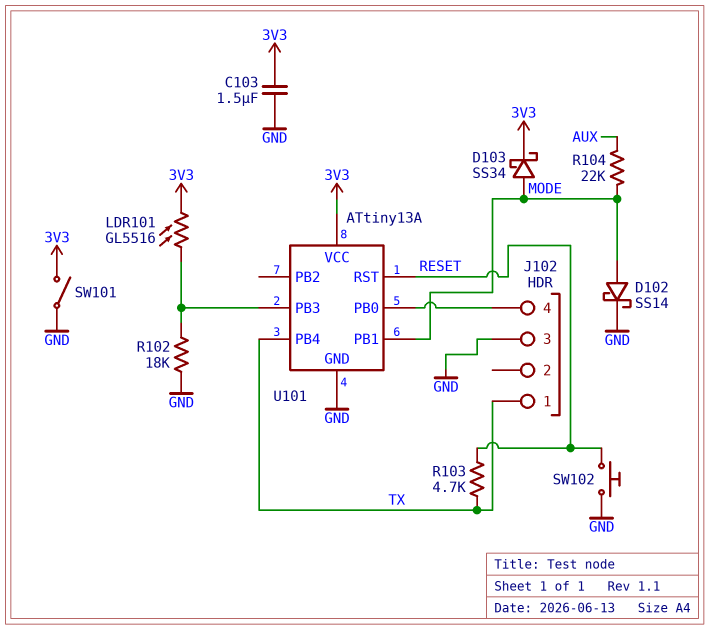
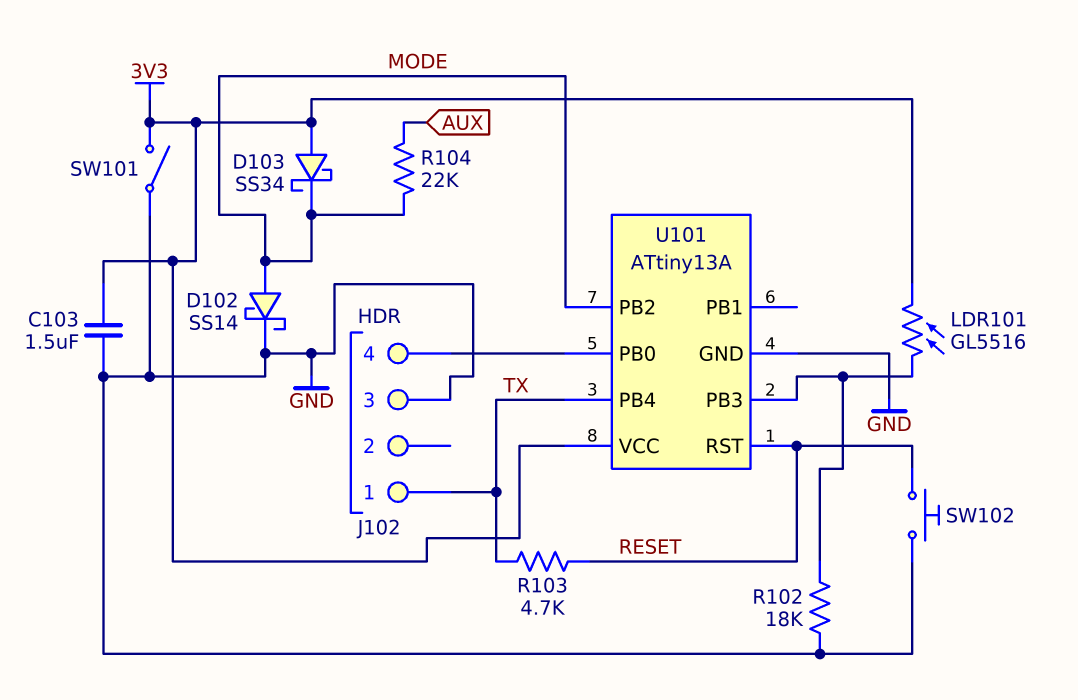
D103: schottky SS34 (A MODE, K 3V3) -> schottky SS34 (A 3V3, K MODE)
U101 pin PB1: MODE -> none
U101 pin PB2: none -> MODE

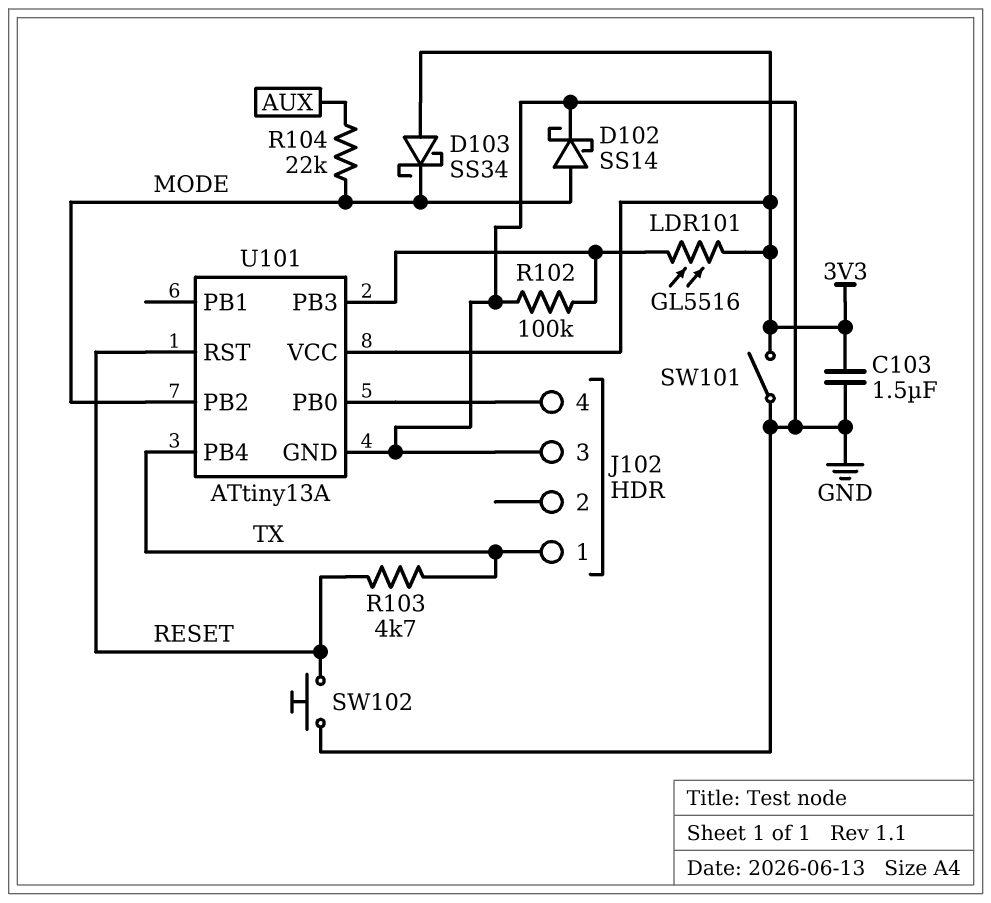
R102: 18k (GND, U101/PB3) -> 100k (GND, U101/PB3)

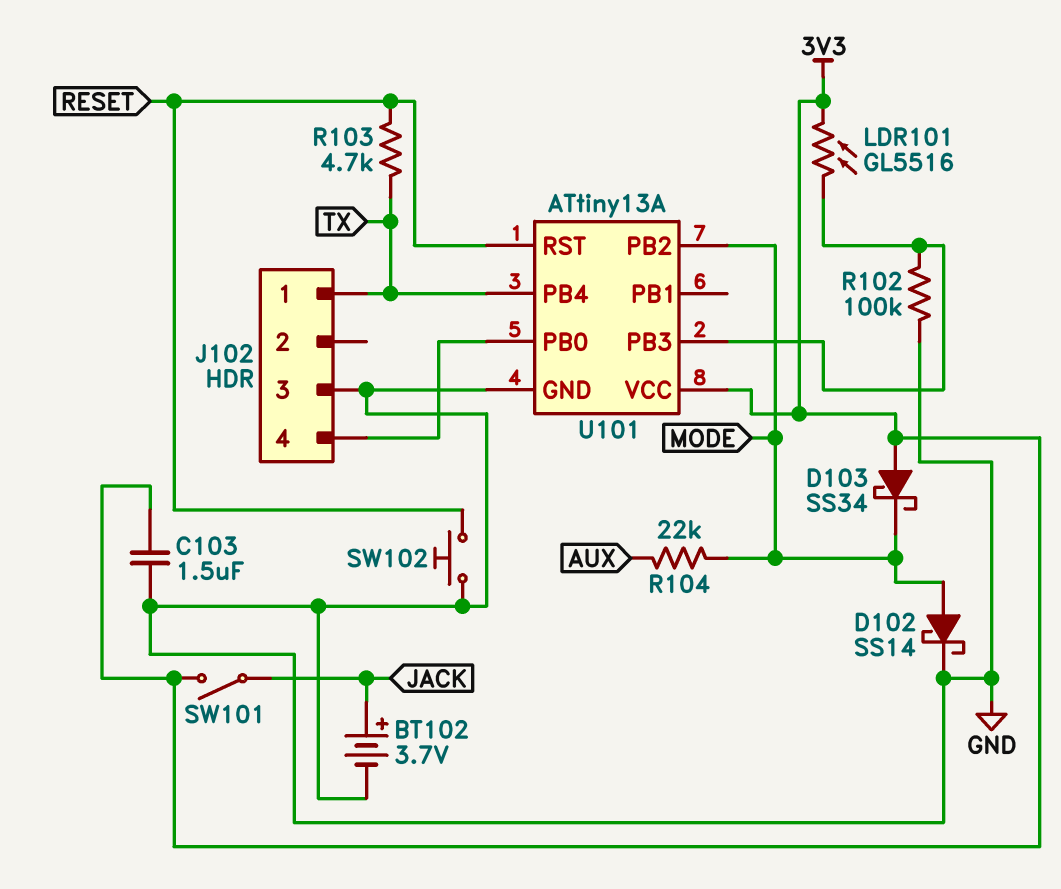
BT102: none -> 3.7V (plus JACK, minus GND)
SW101: switch (3V3, GND) -> switch (3V3, JACK)

